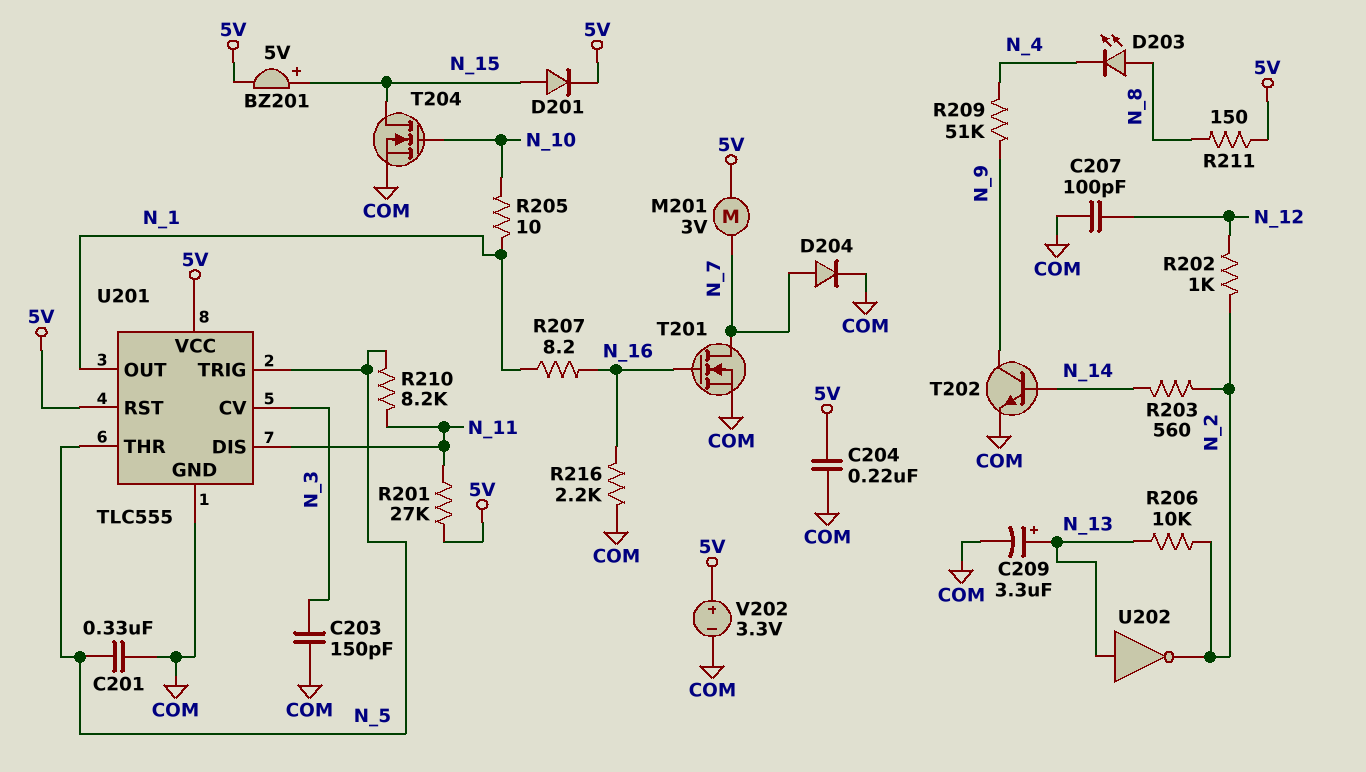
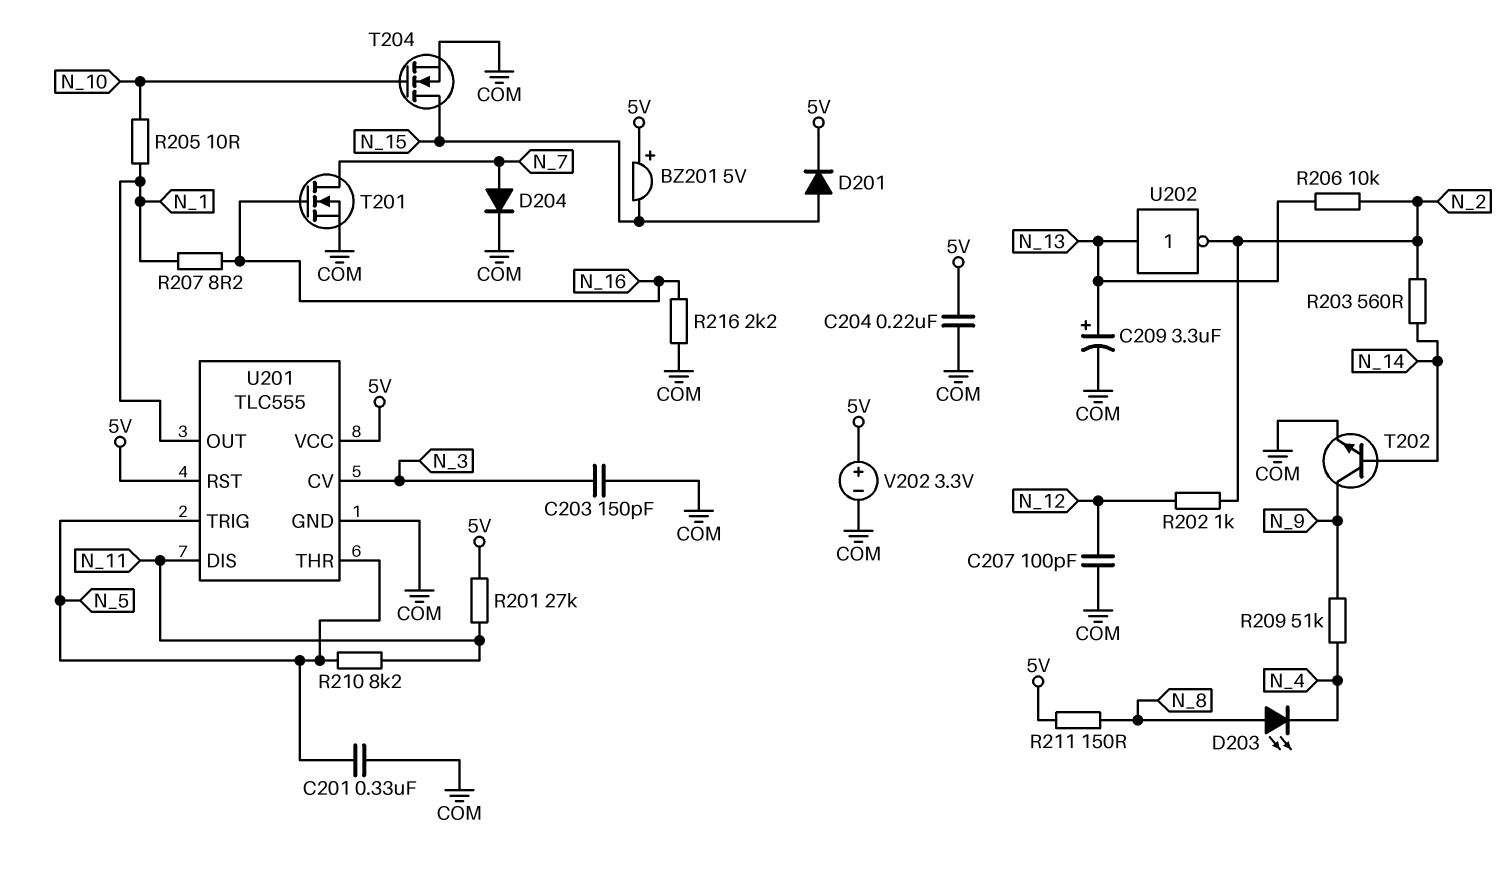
BZ201: buzzer 5V (plus N_15, minus 5V) -> buzzer 5V (plus 5V, minus N_15)
M201: motor 3V (5V, N_7) -> none

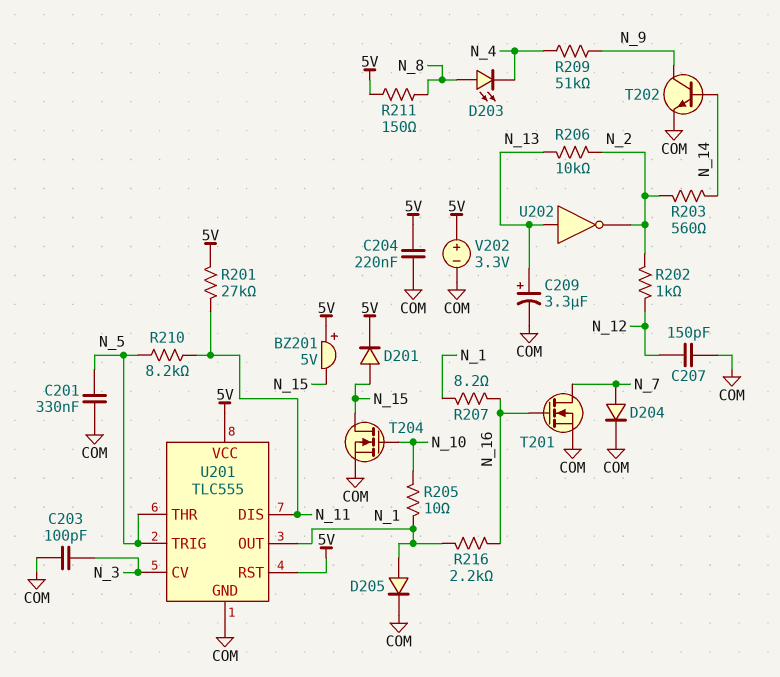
C203: 150pF (COM, N_3) -> 100pF (COM, N_3)
C207: 100pF (COM, N_12) -> 150pF (COM, N_12)
D205: none -> diode (A N_1, K COM)
R216: 2.2k (COM, N_16) -> 2.2k (N_1, N_16)

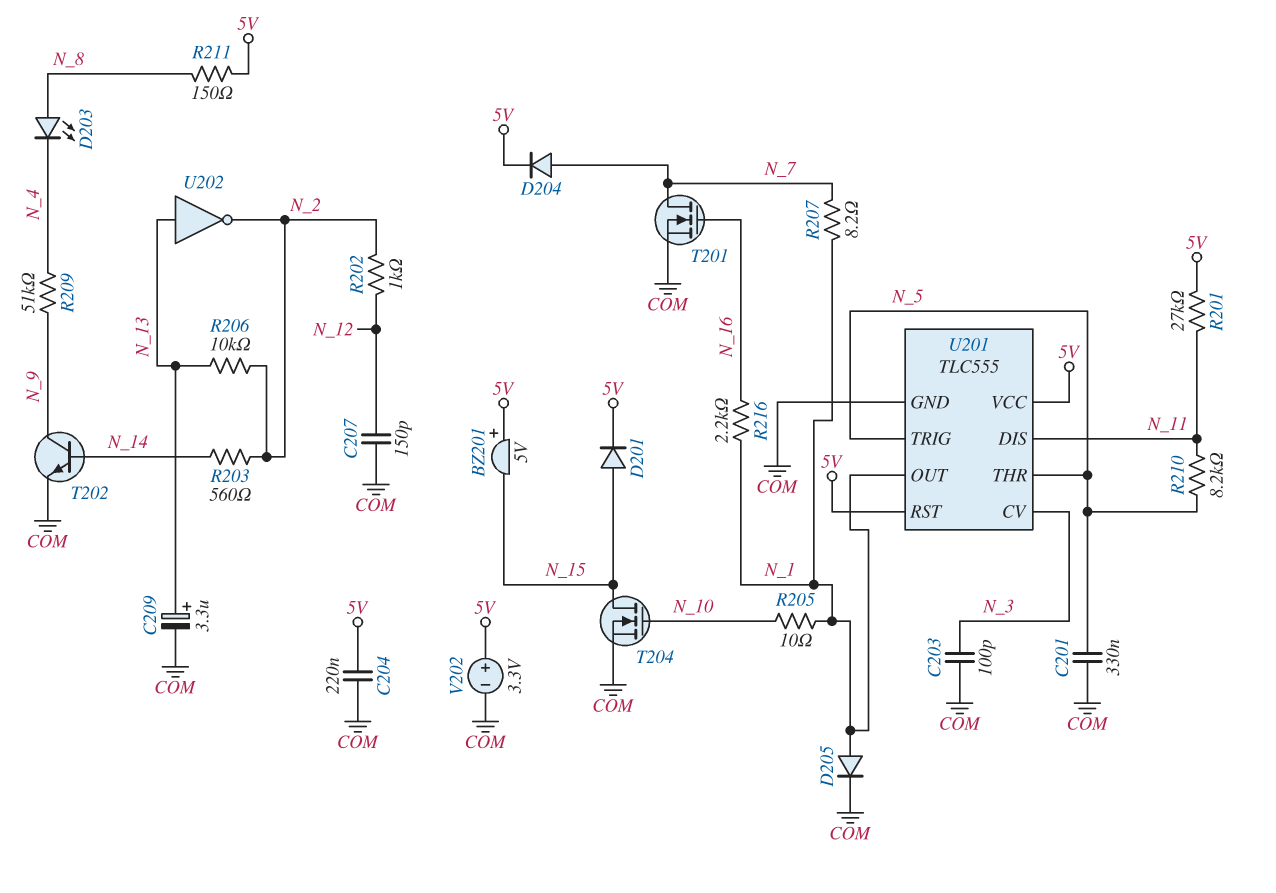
D204: diode (A N_7, K COM) -> diode (A N_7, K 5V)
R207: 8.2 (N_1, N_16) -> 8.2 (N_1, N_7)

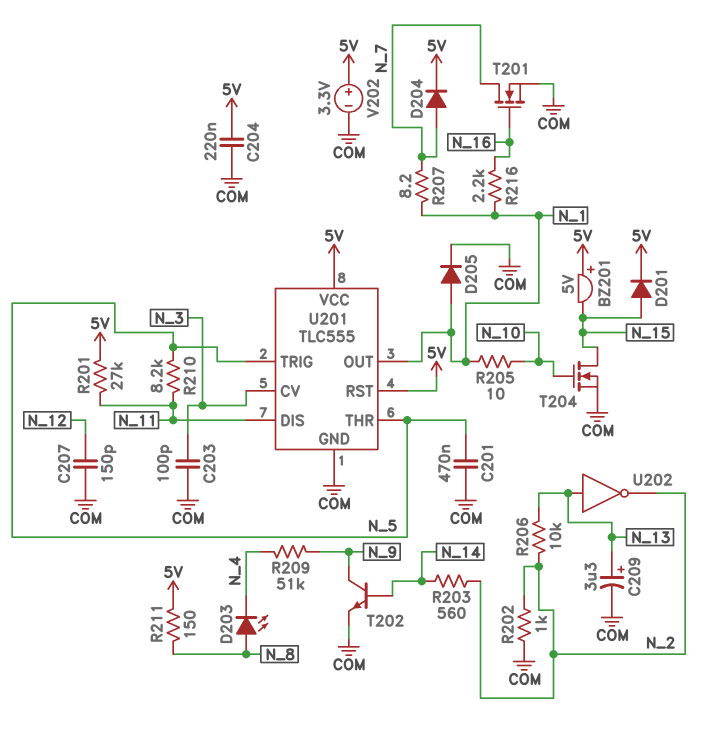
C201: 330nF (COM, N_5) -> 470nF (COM, N_5)
R202: 1k (N_2, N_12) -> 1k (COM, N_2)

